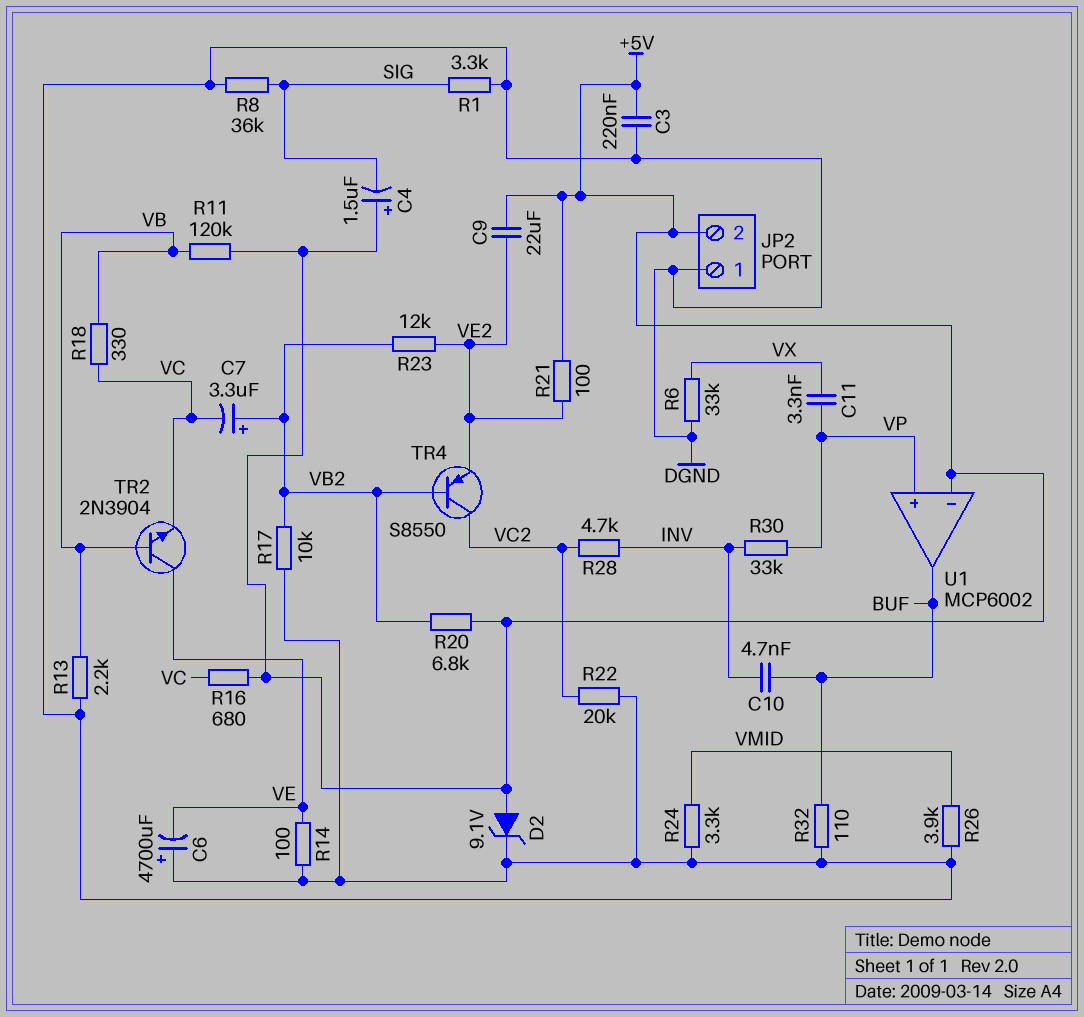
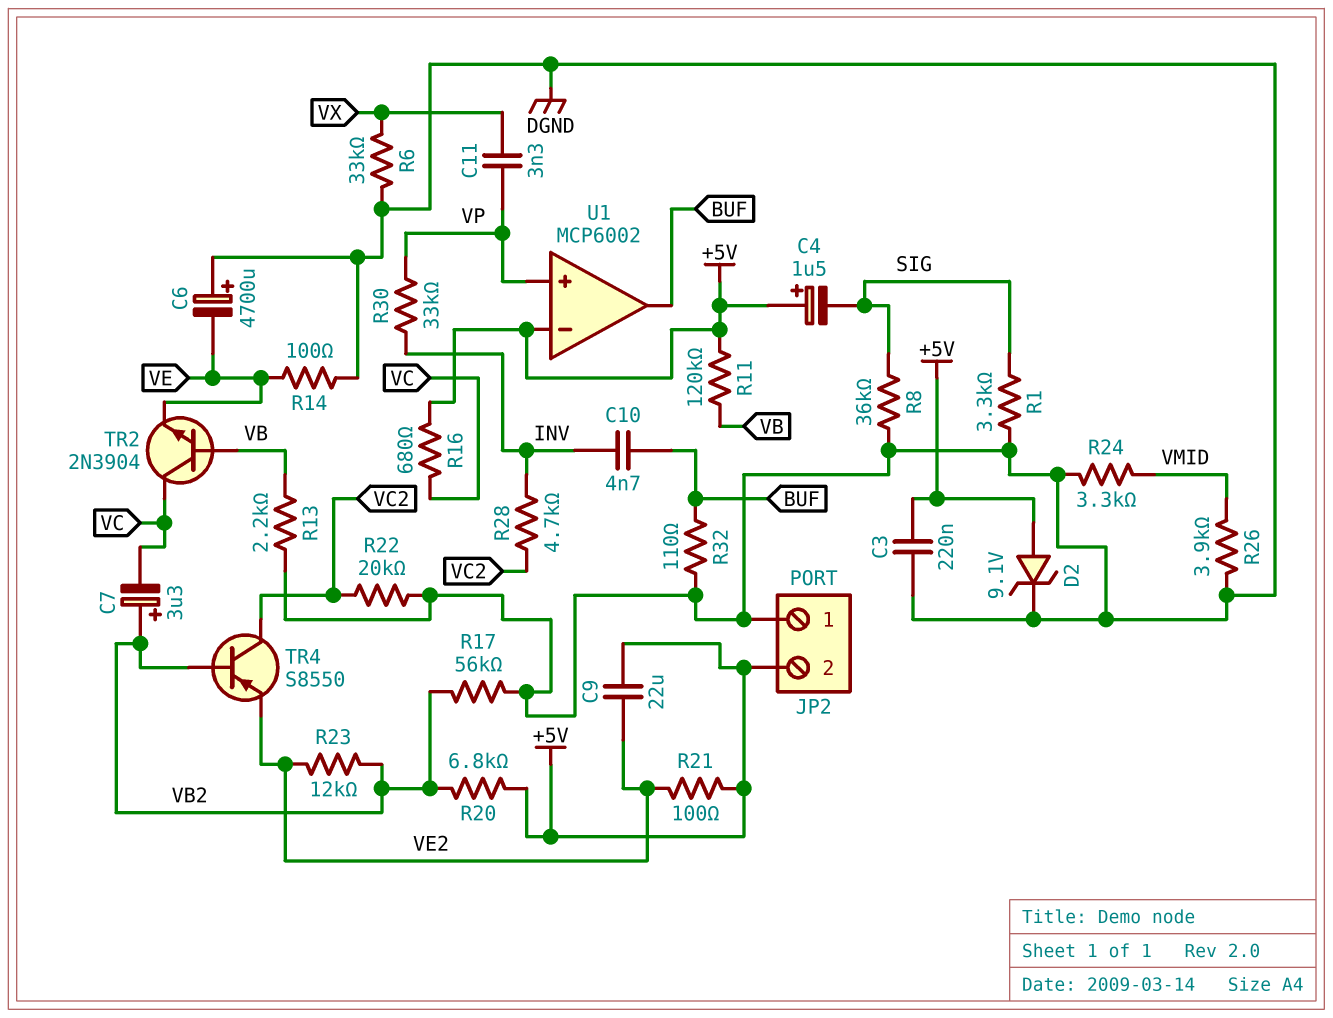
R17: 10k (DGND, VB2) -> 56k (DGND, VB2)
R18: 330 (VB, VC) -> none
TR2: NPN 2N3904 (B VB, C VE, E VC) -> NPN 2N3904 (B VB, C VC, E VE)

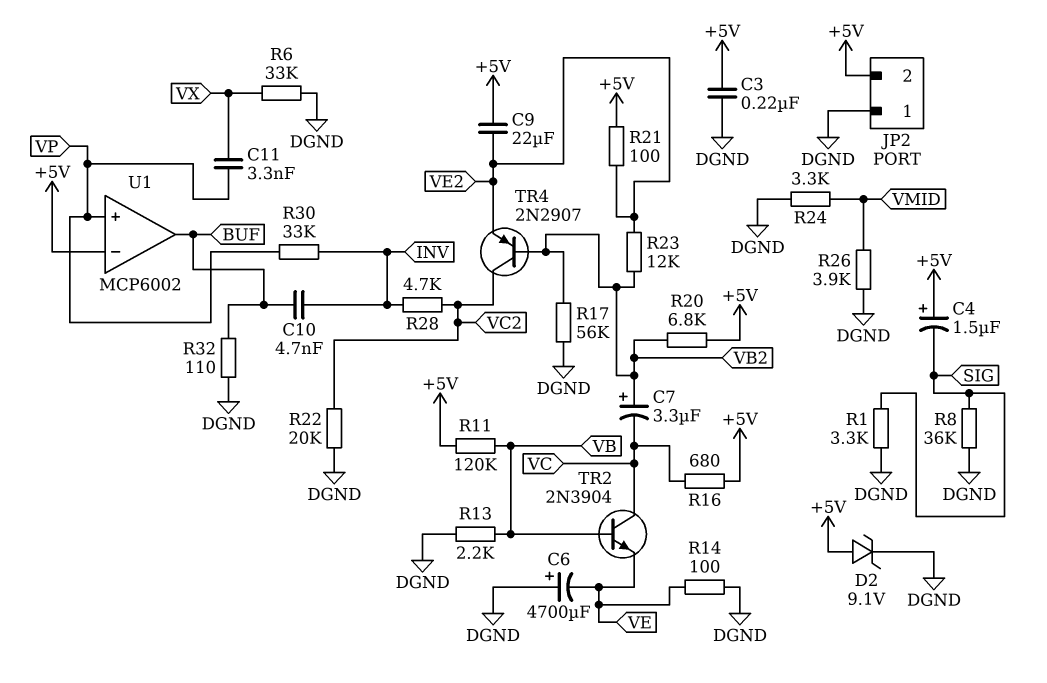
TR4: PNP S8550 (B VB2, C VC2, E VE2) -> PNP 2N2907 (B VB2, C VC2, E VE2)

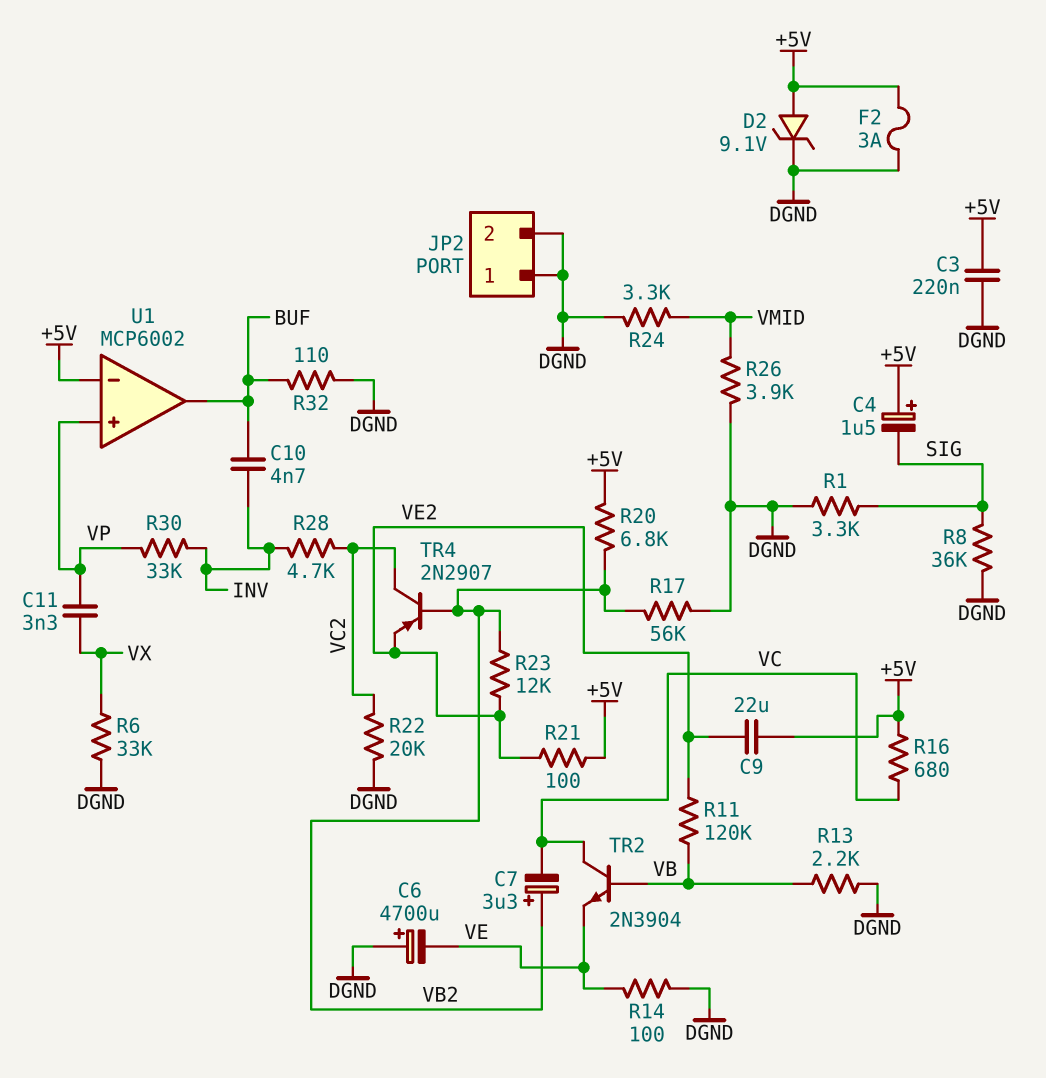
F2: none -> 3A (+5V, DGND)
JP2 pin 2: +5V -> DGND
R11: 120k (+5V, VB) -> 120k (VB, VE2)

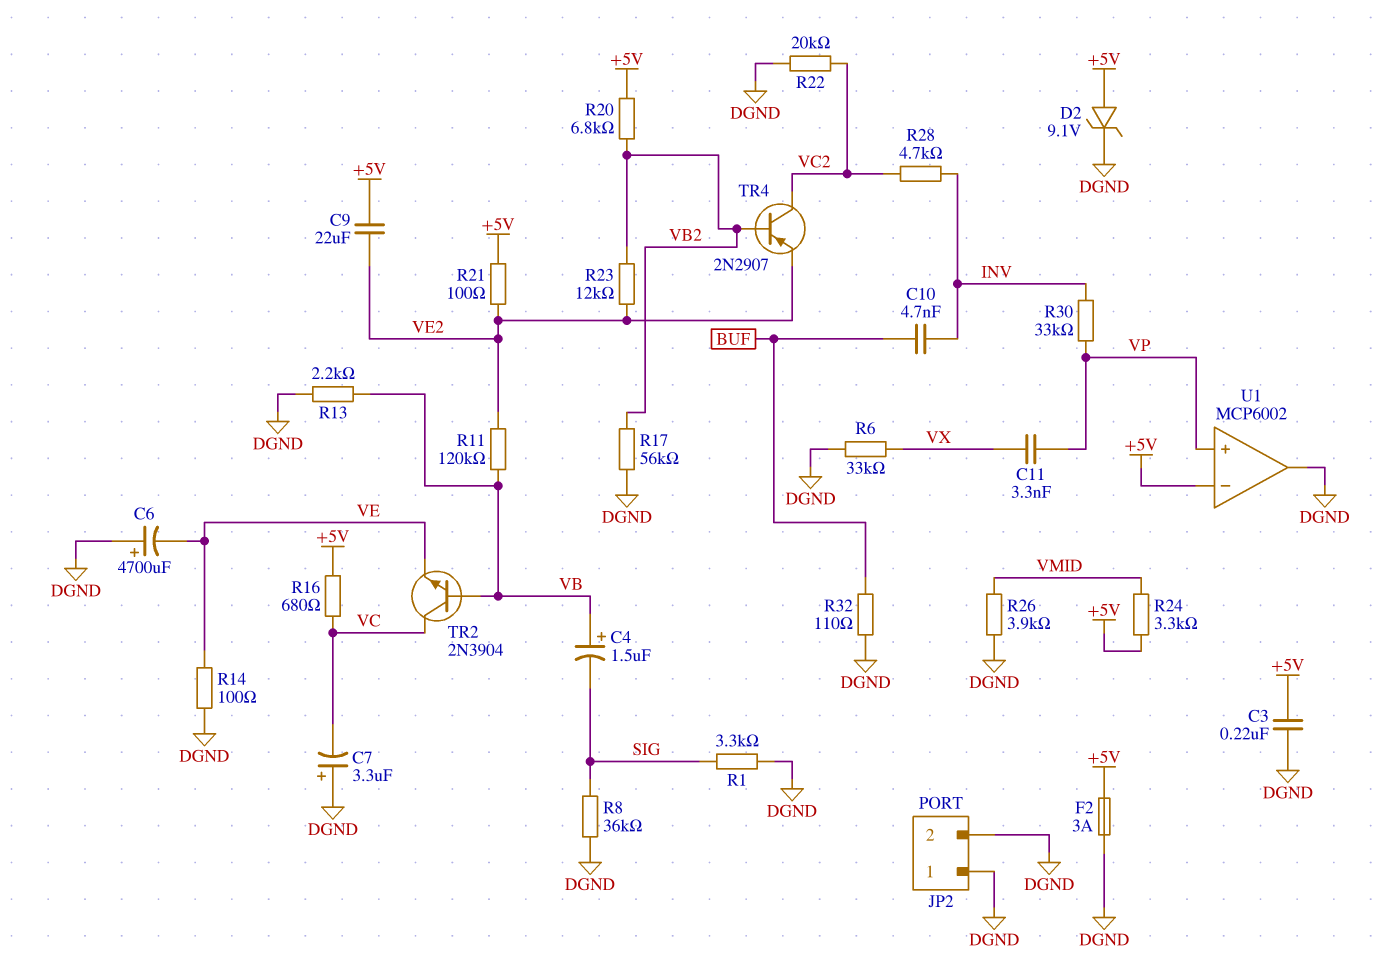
C4: 1.5uF (plus +5V, minus SIG) -> 1.5uF (plus VB, minus SIG)
C7: 3.3uF (plus VB2, minus VC) -> 3.3uF (plus DGND, minus VC)
R24: 3.3k (DGND, VMID) -> 3.3k (+5V, VMID)
U1 pin out: BUF -> DGND

